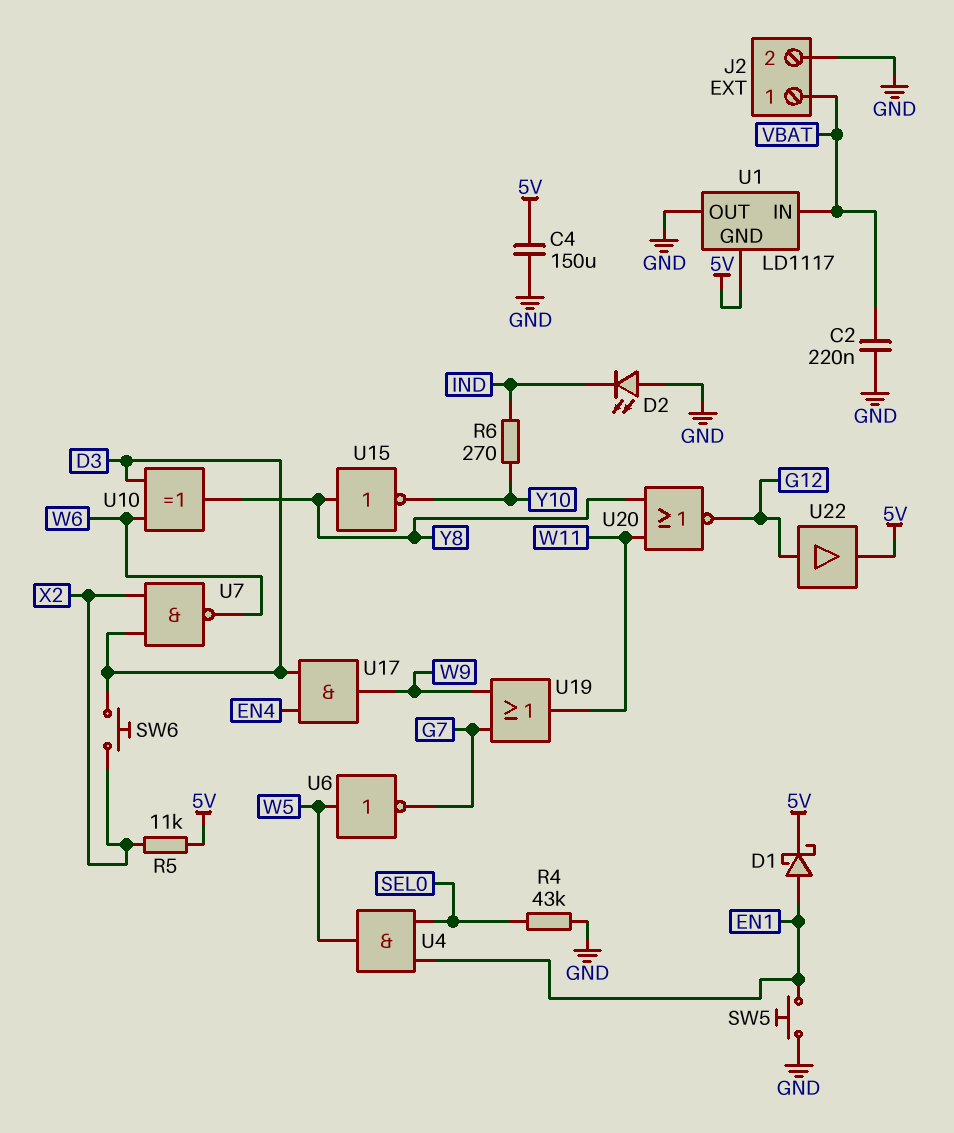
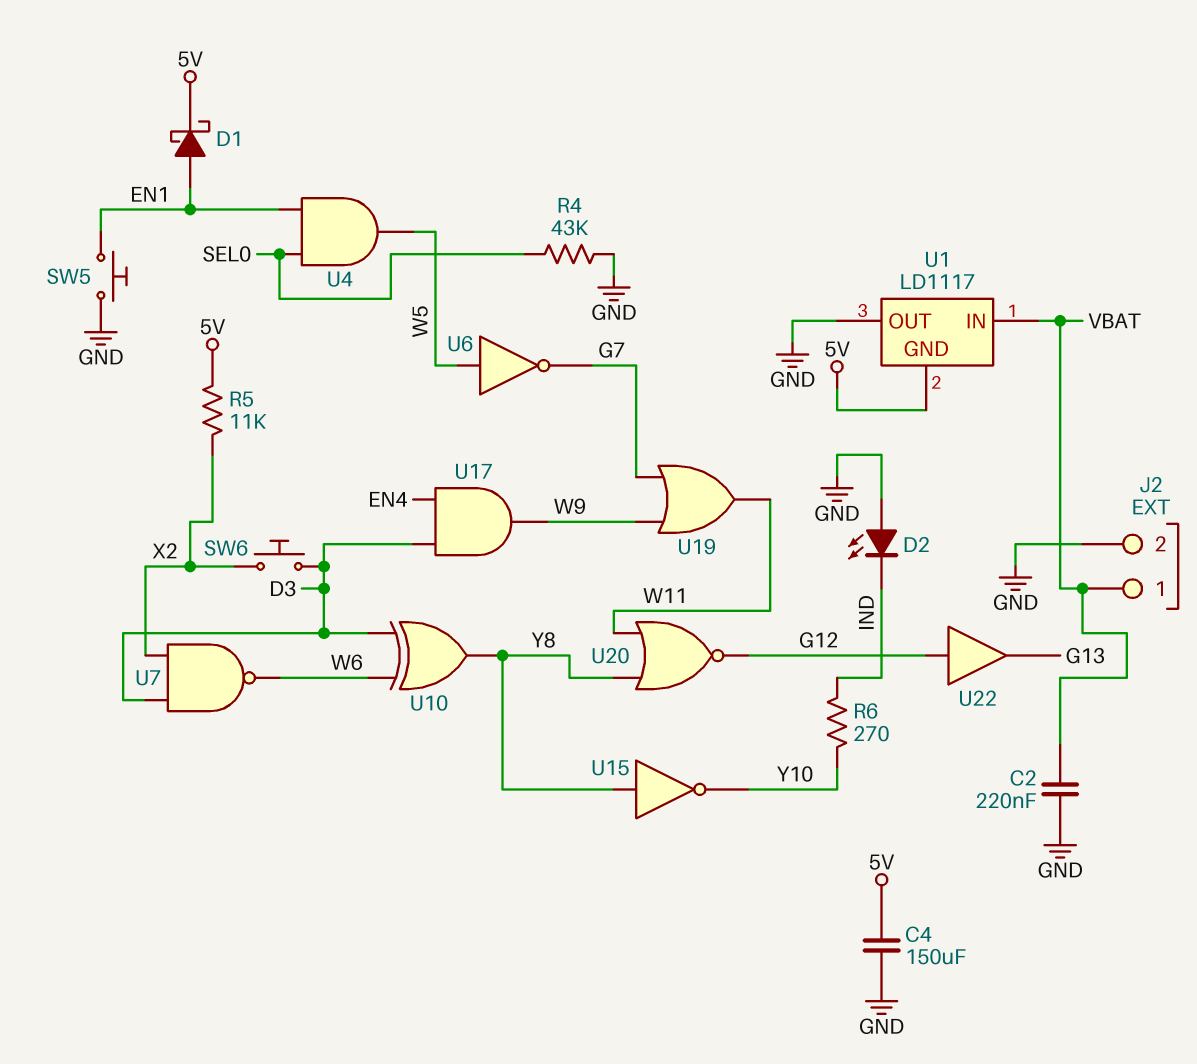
U22: buffer (in G12, out 5V) -> buffer (in G12, out G13)

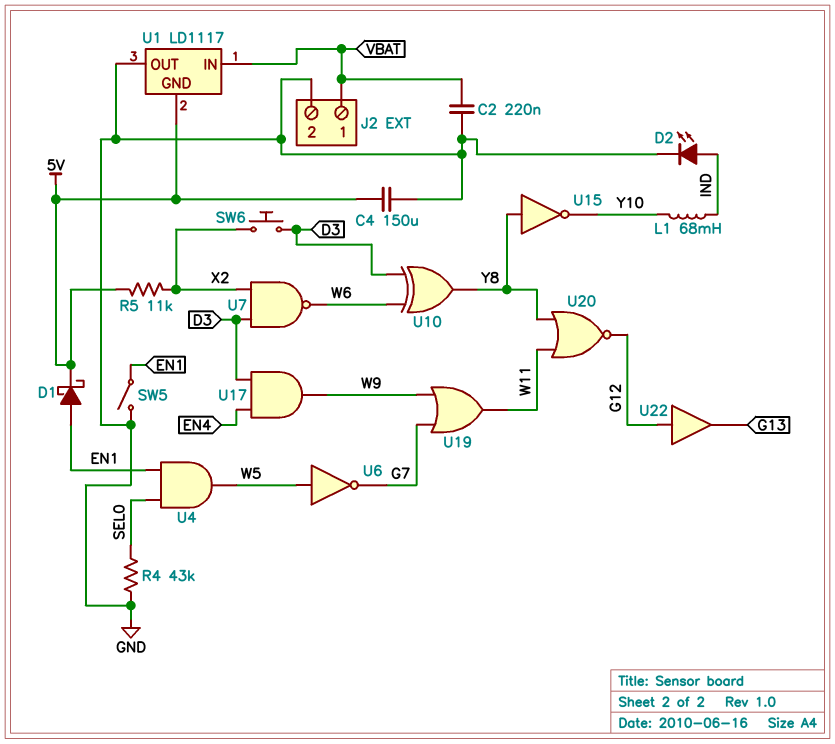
D2: LED (A GND, K IND) -> LED (A IND, K GND)
L1: none -> 68mH (IND, Y10)
R6: 270 (IND, Y10) -> none
SW5: button (EN1, GND) -> switch (EN1, GND)

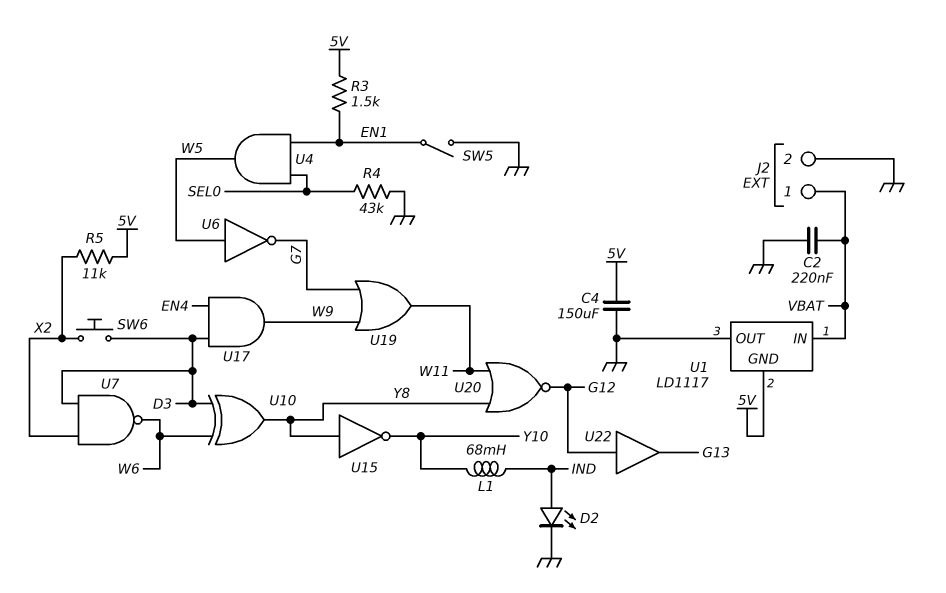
D1: schottky (A EN1, K 5V) -> none
R3: none -> 1.5k (5V, EN1)

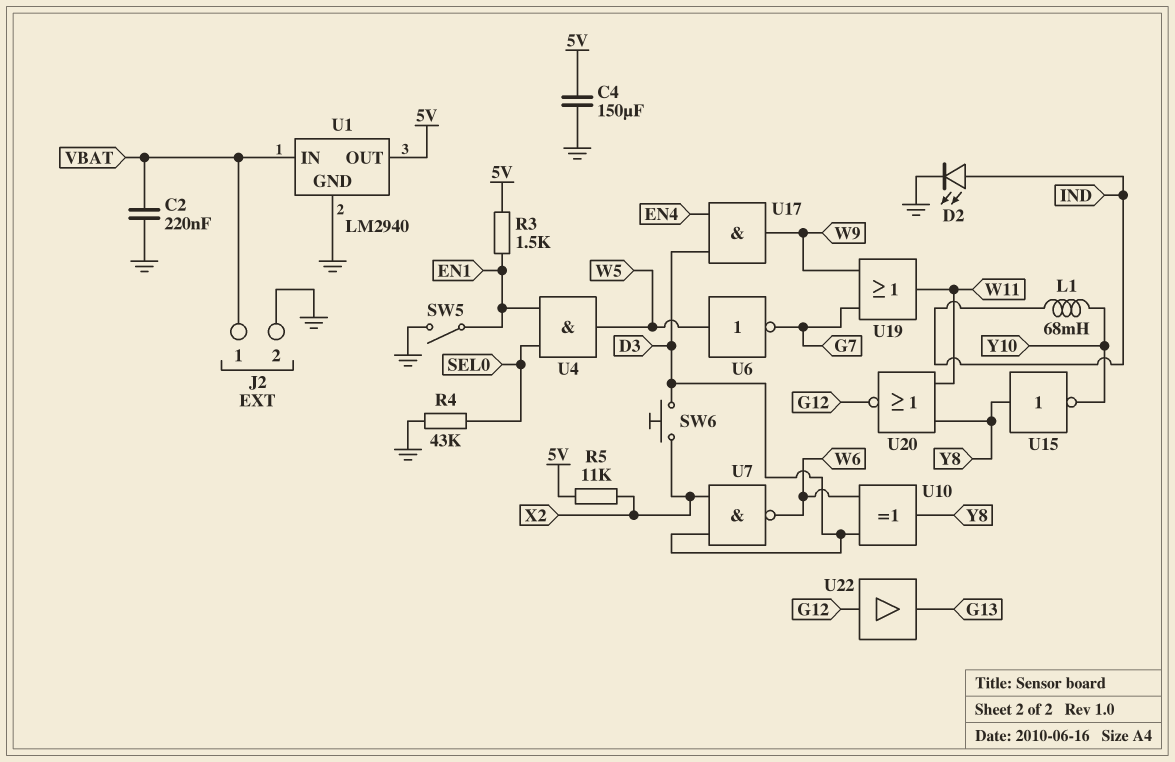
U1: LD1117 -> LM2940
U1 pin GND: 5V -> GND
U1 pin OUT: GND -> 5V

